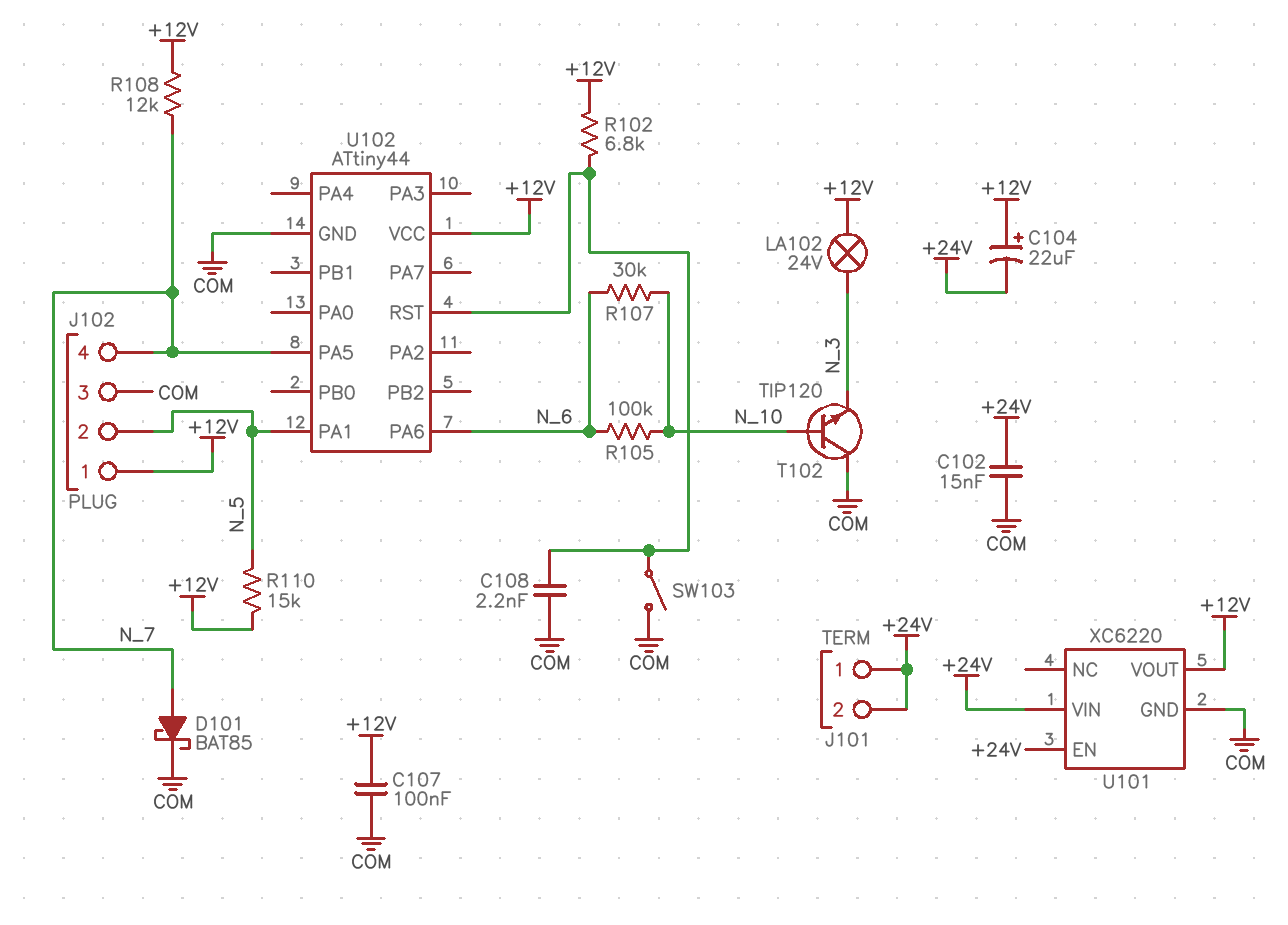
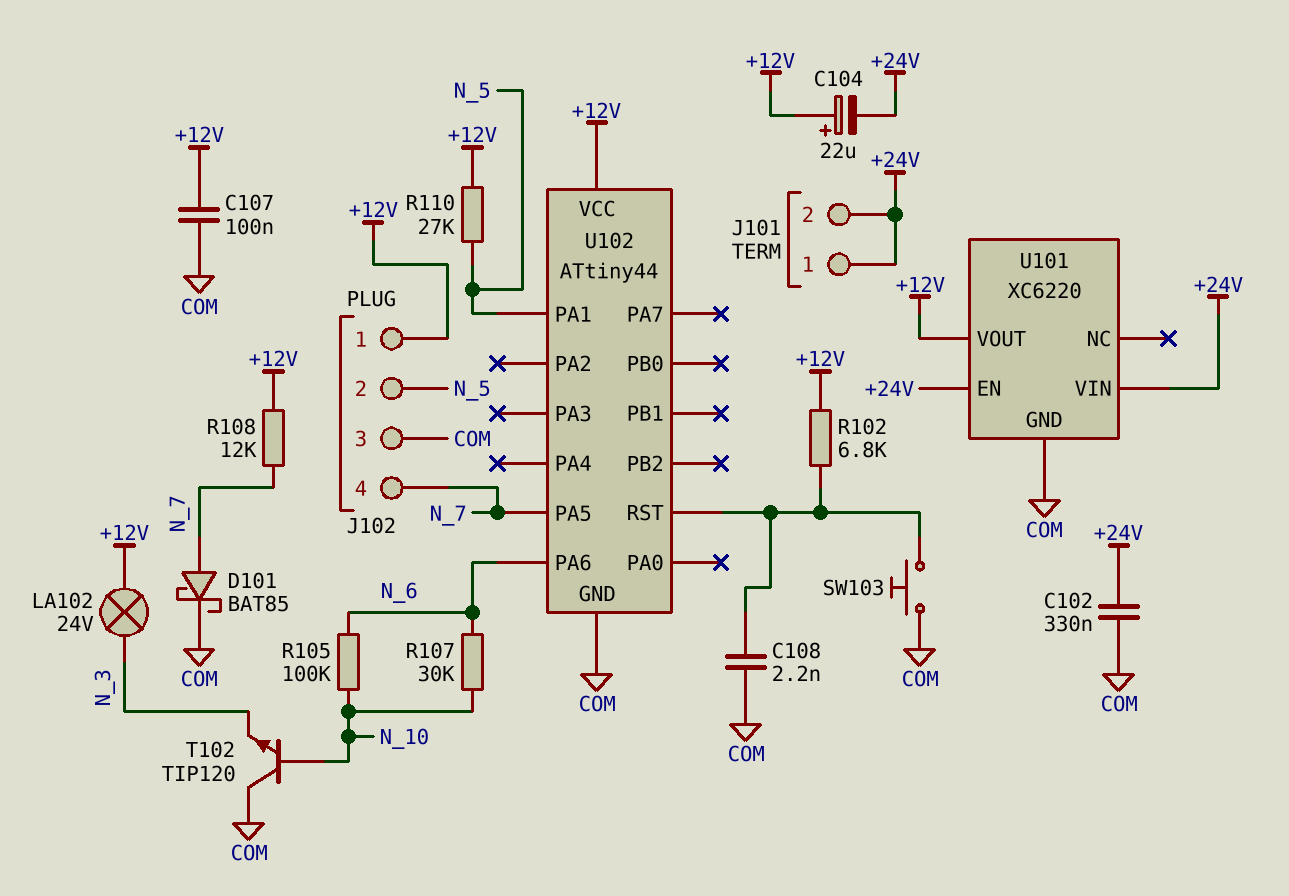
C102: 15nF (+24V, COM) -> 330nF (+24V, COM)
R110: 15k (+12V, N_5) -> 27k (+12V, N_5)
SW103: switch (COM, U102/RST) -> button (COM, U102/RST)

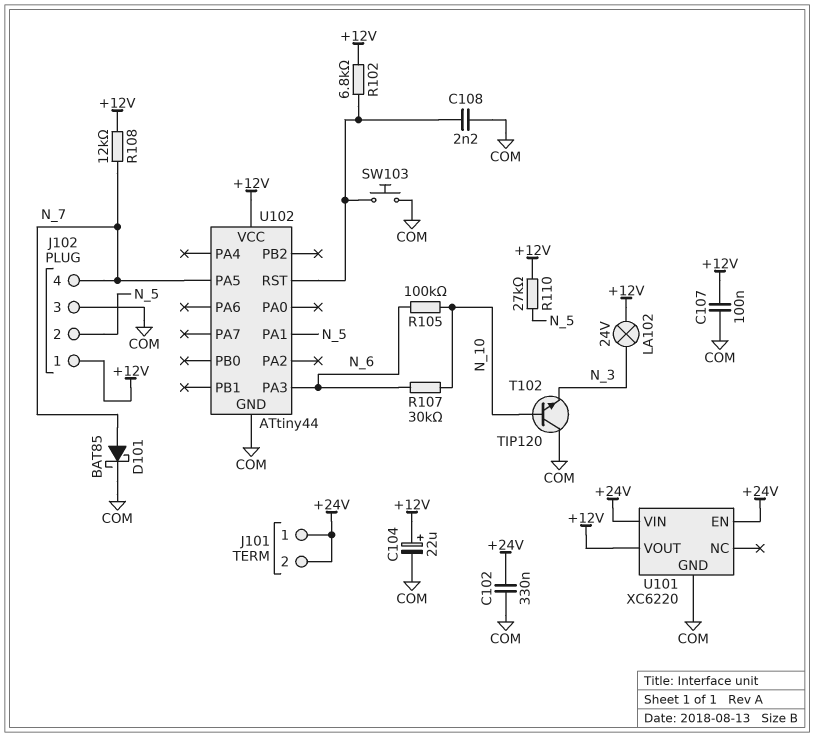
C104: 22uF (plus +12V, minus +24V) -> 22uF (plus +12V, minus COM)
U102 pin PA3: none -> N_6
U102 pin PA6: N_6 -> none

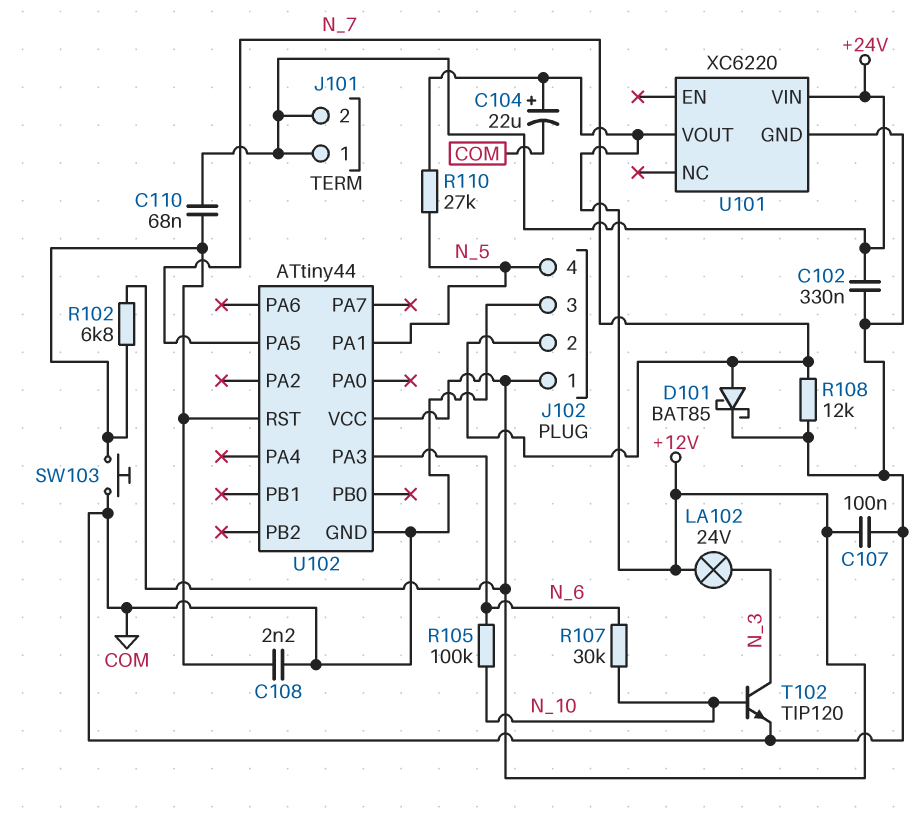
C110: none -> 68nF (+24V, U102/RST)
J102 pin 2: N_5 -> N_7
J102 pin 4: N_7 -> N_5
R108: 12k (+12V, N_7) -> 12k (COM, N_7)
T102: NPN TIP120 (B N_10, C COM, E N_3) -> NPN TIP120 (B N_10, C N_3, E COM)
U101 pin EN: +24V -> none

